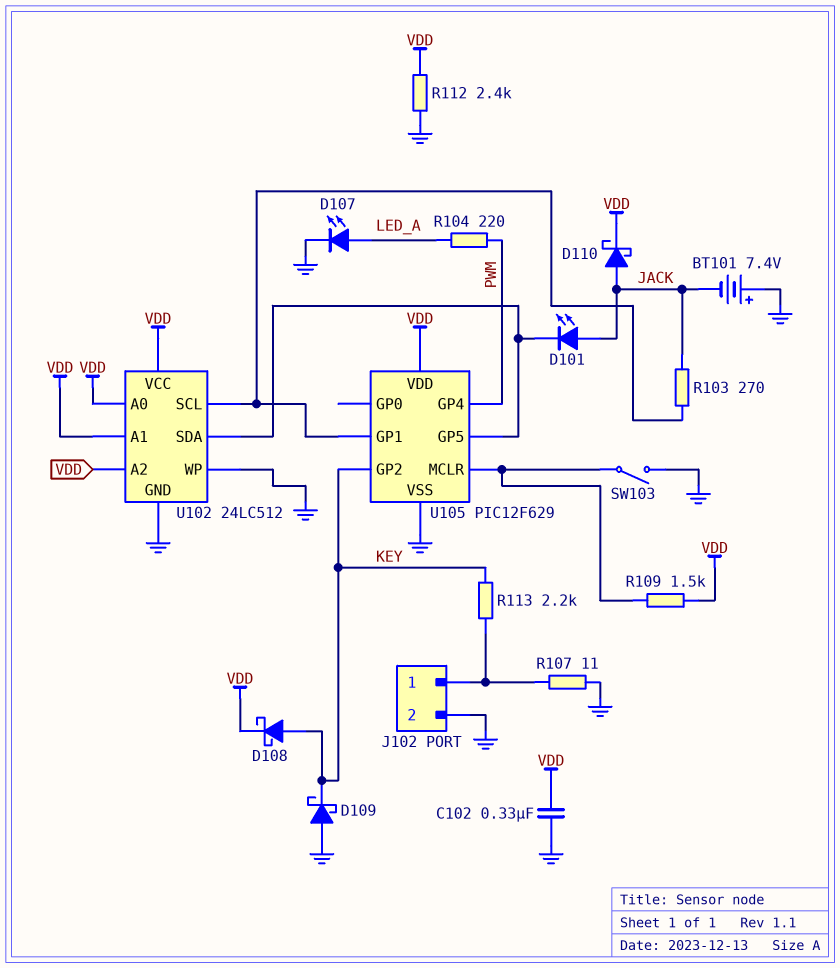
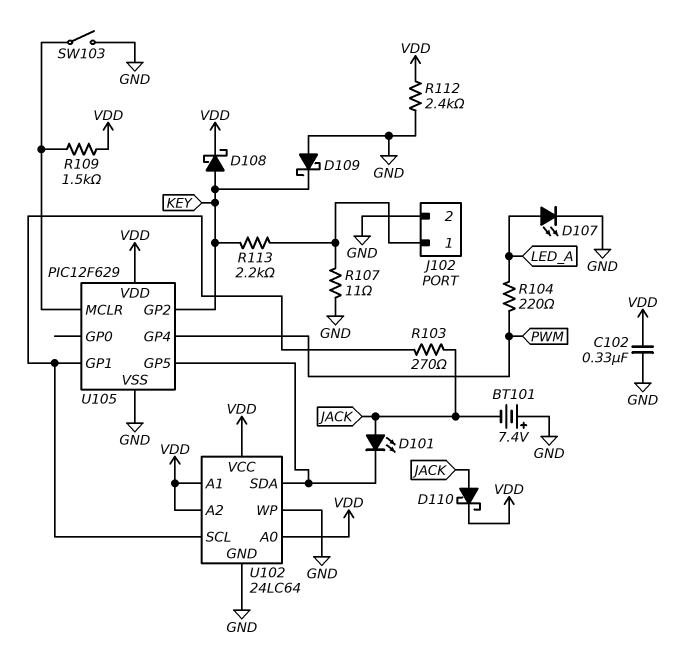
U102: 24LC512 -> 24LC64

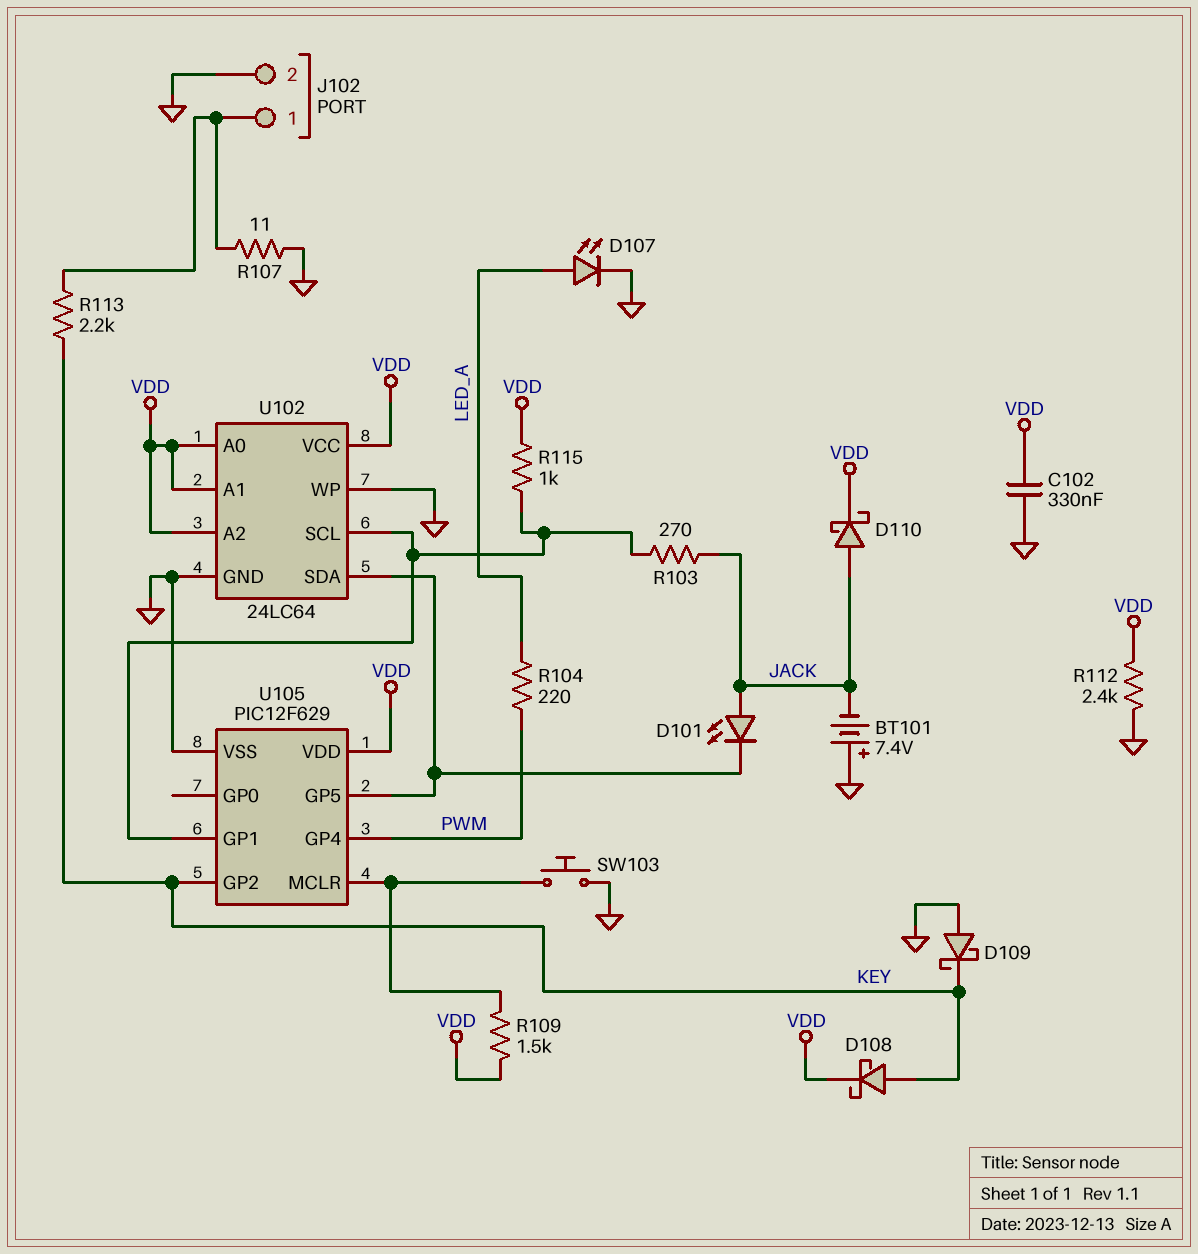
R115: none -> 1k (U102/SCL, VDD)
SW103: switch (GND, U105/MCLR) -> button (GND, U105/MCLR)

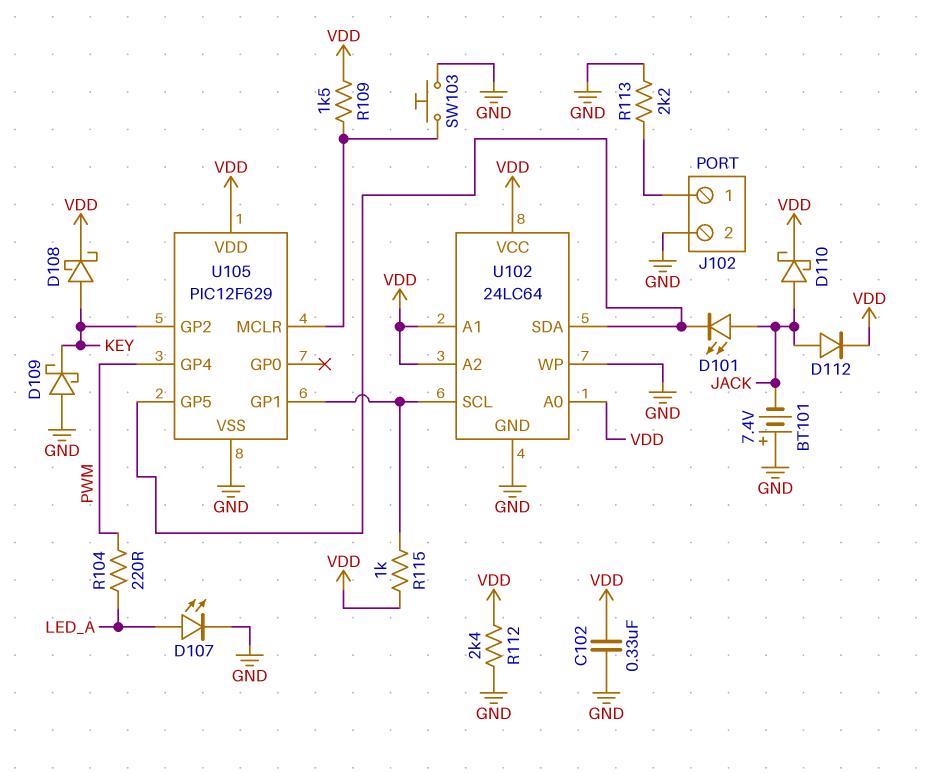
D112: none -> diode (A JACK, K VDD)
R103: 270 (JACK, U102/SCL) -> none
R107: 11 (GND, J102/1) -> none
R113: 2.2k (J102/1, KEY) -> 2.2k (GND, J102/1)

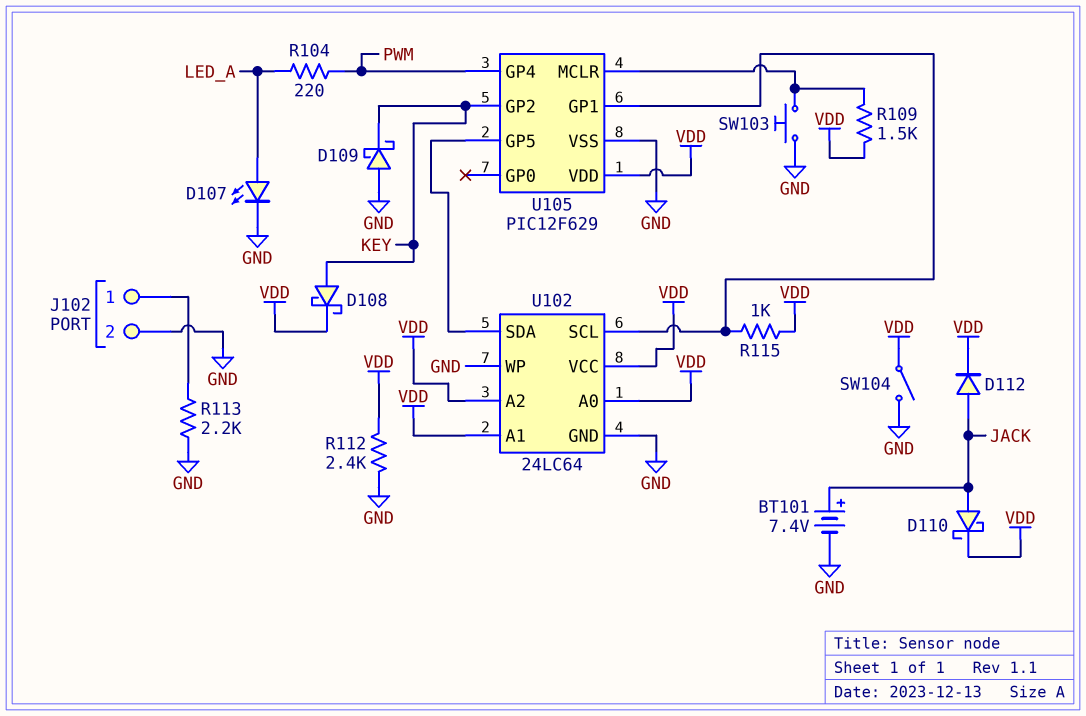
BT101: 7.4V (plus GND, minus JACK) -> 7.4V (plus JACK, minus GND)
C102: 330nF (GND, VDD) -> none
D101: LED (A JACK, K U102/SDA) -> none
SW104: none -> switch (GND, VDD)

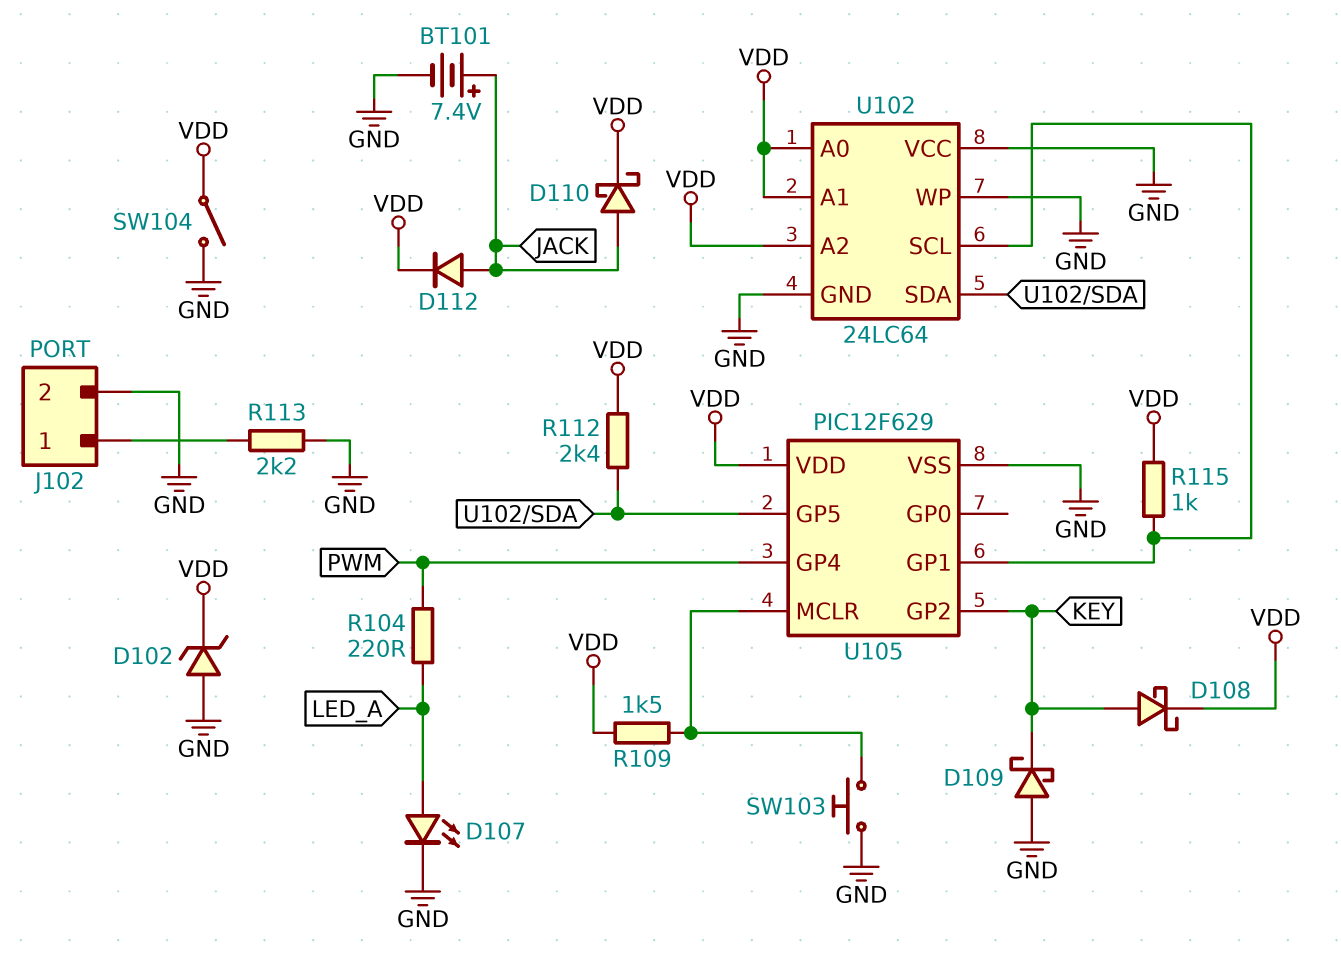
D102: none -> zener (A GND, K VDD)
R112: 2.4k (GND, VDD) -> 2.4k (U102/SDA, VDD)
U102 pin VCC: VDD -> GND

